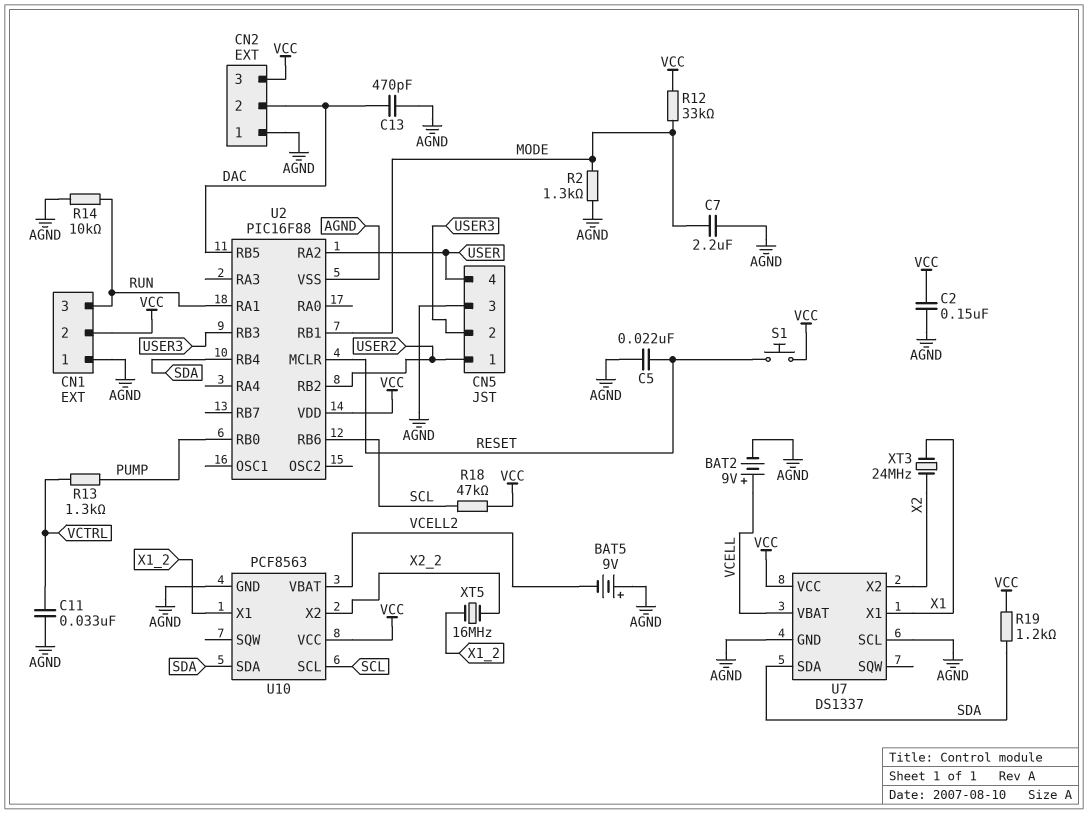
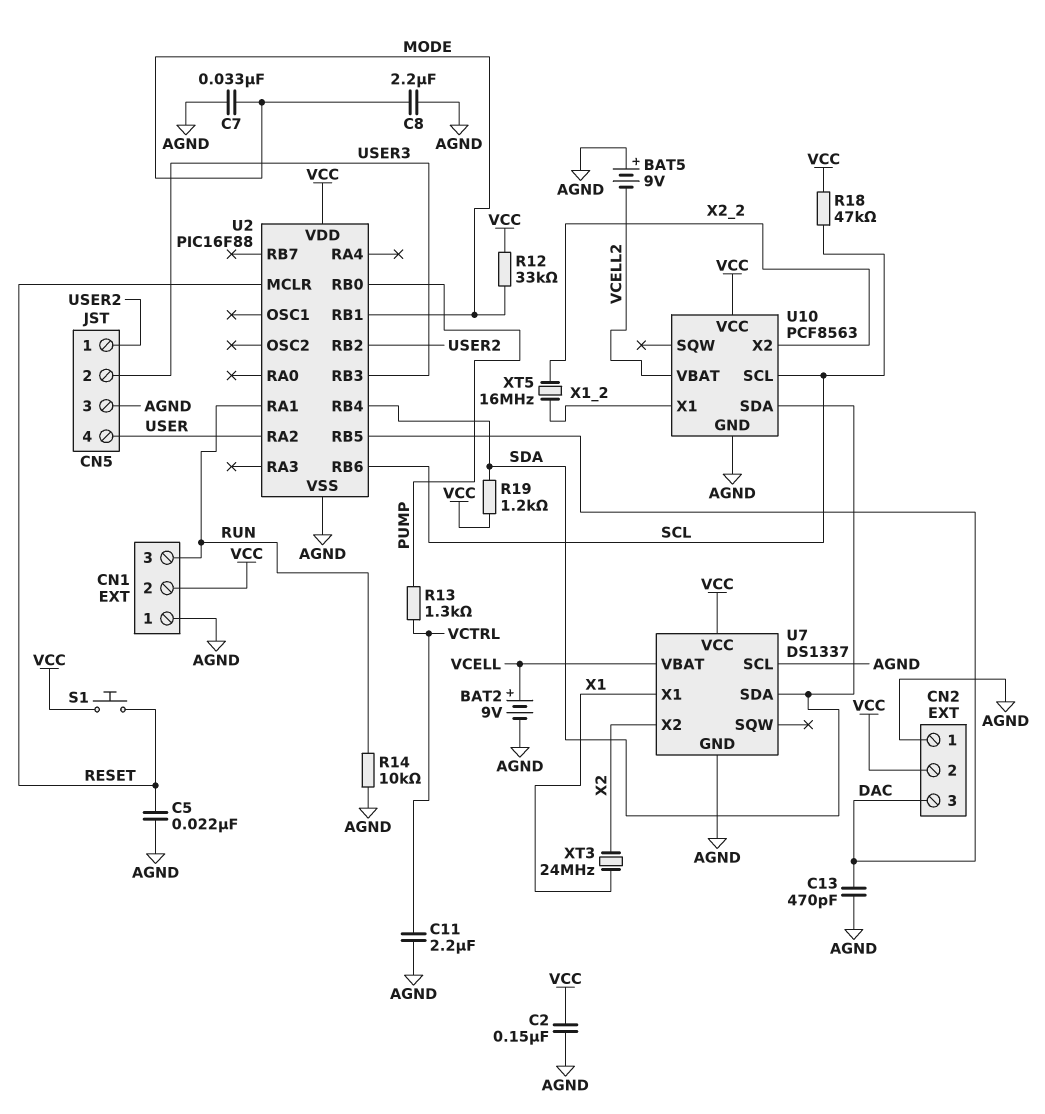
C7: 2.2uF (AGND, MODE) -> 33nF (AGND, MODE)
C8: none -> 2.2uF (AGND, MODE)
C11: 33nF (AGND, VCTRL) -> 2.2uF (AGND, VCTRL)
CN2 pin 2: DAC -> VCC
CN2 pin 3: VCC -> DAC
R2: 1.3k (AGND, MODE) -> none

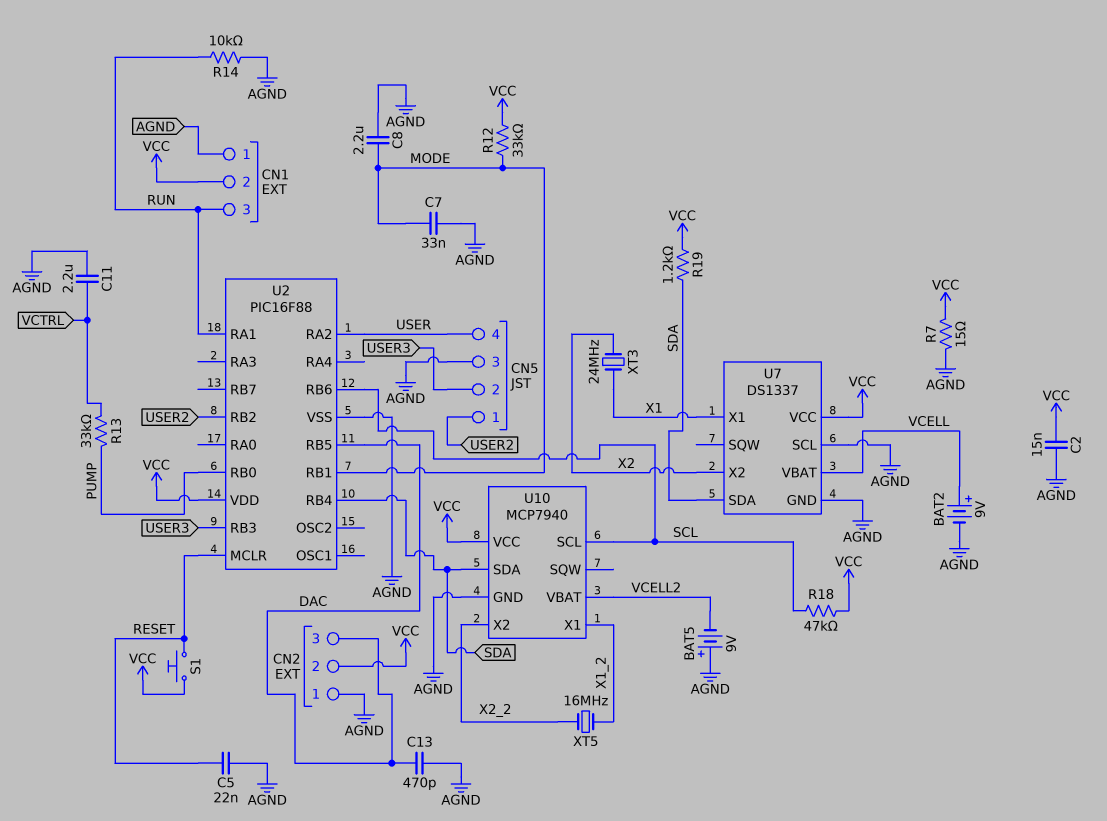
C2: 150nF (AGND, VCC) -> 15nF (AGND, VCC)
R7: none -> 15 (AGND, VCC)
R13: 1.3k (PUMP, VCTRL) -> 33k (PUMP, VCTRL)
U10: PCF8563 -> MCP7940

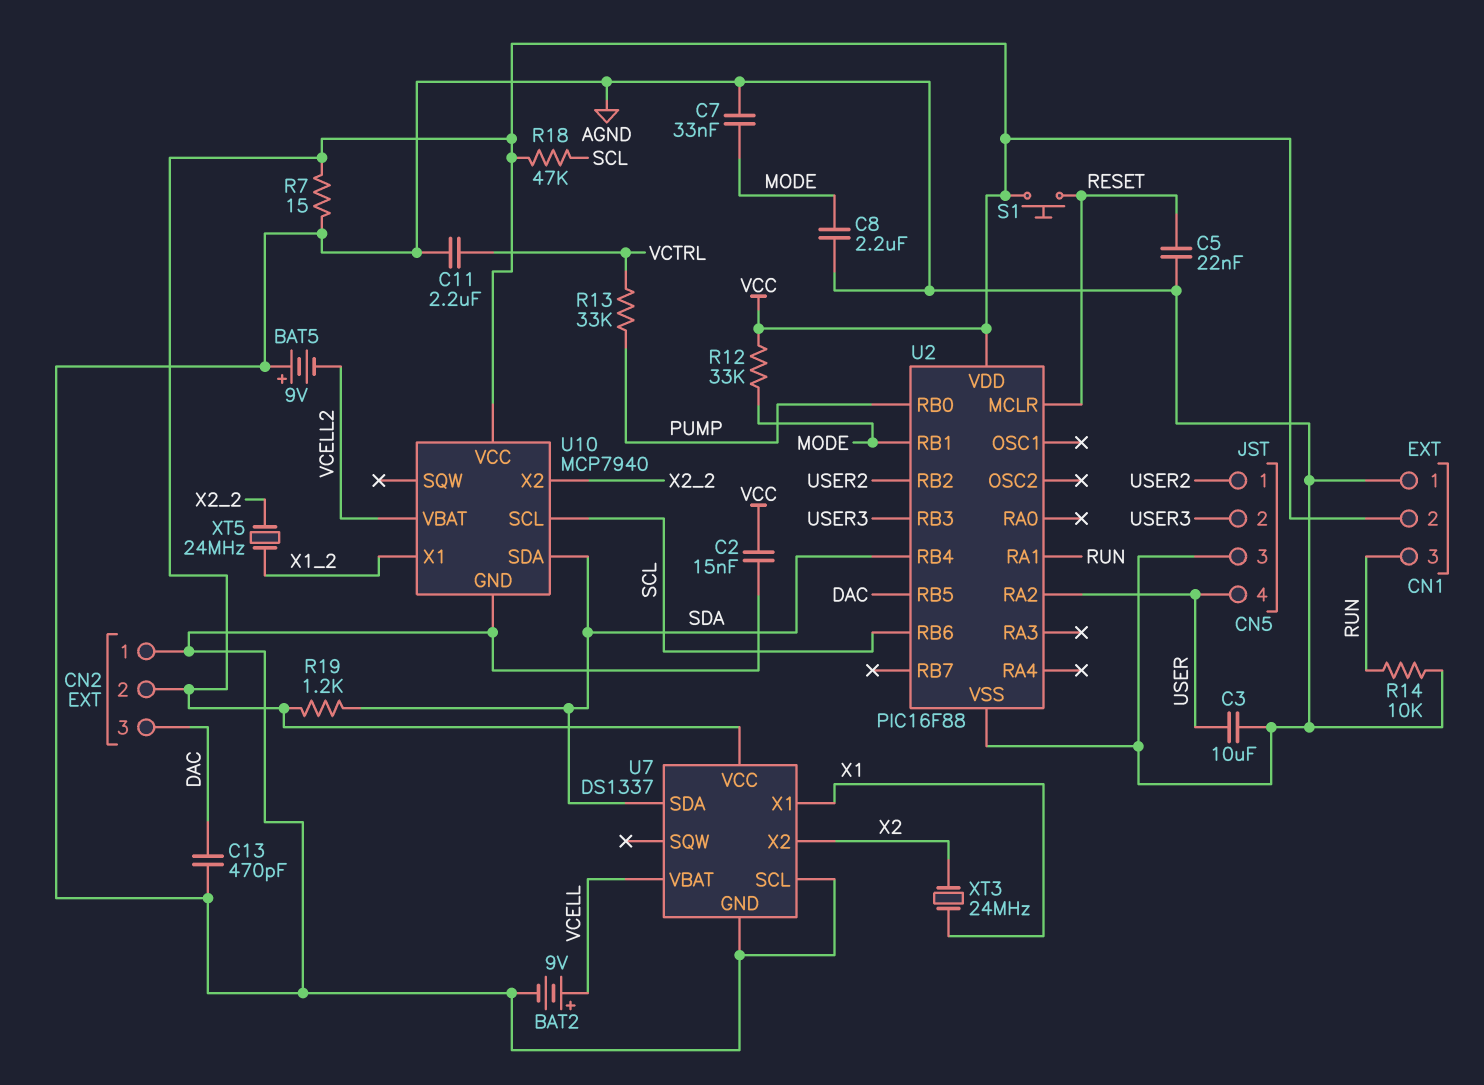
C3: none -> 10uF (AGND, USER)
XT5: 16MHz (X1_2, X2_2) -> 24MHz (X1_2, X2_2)

